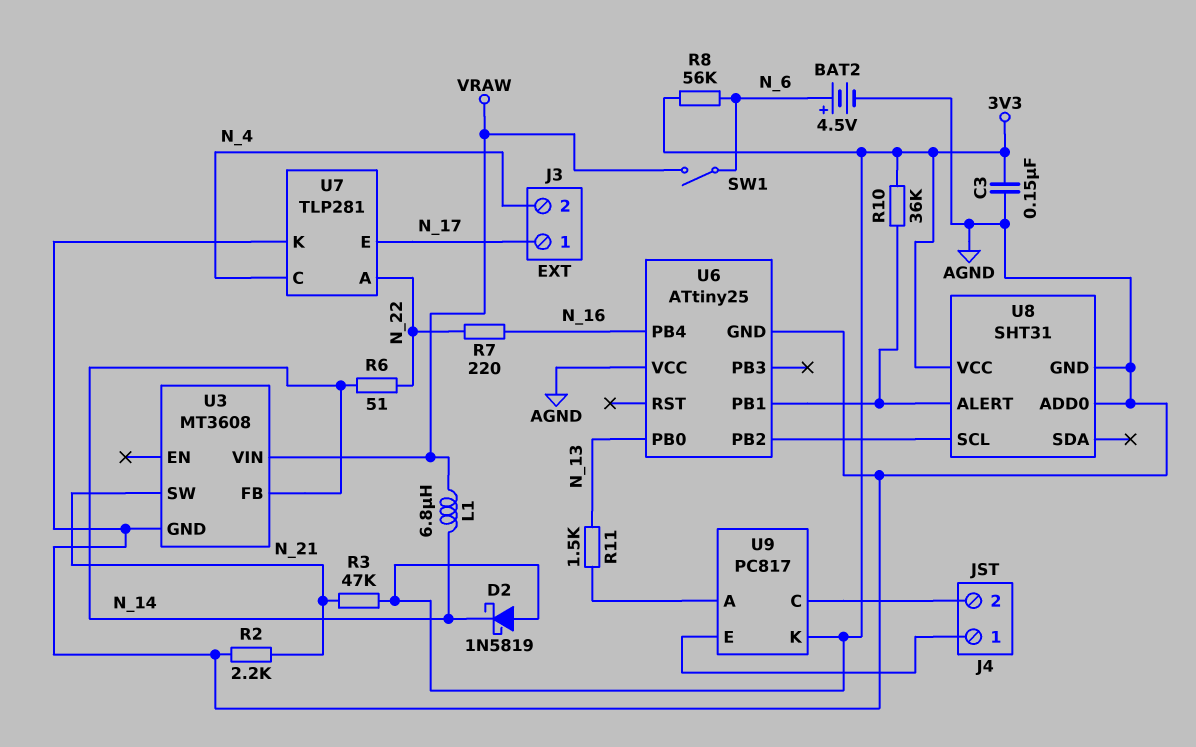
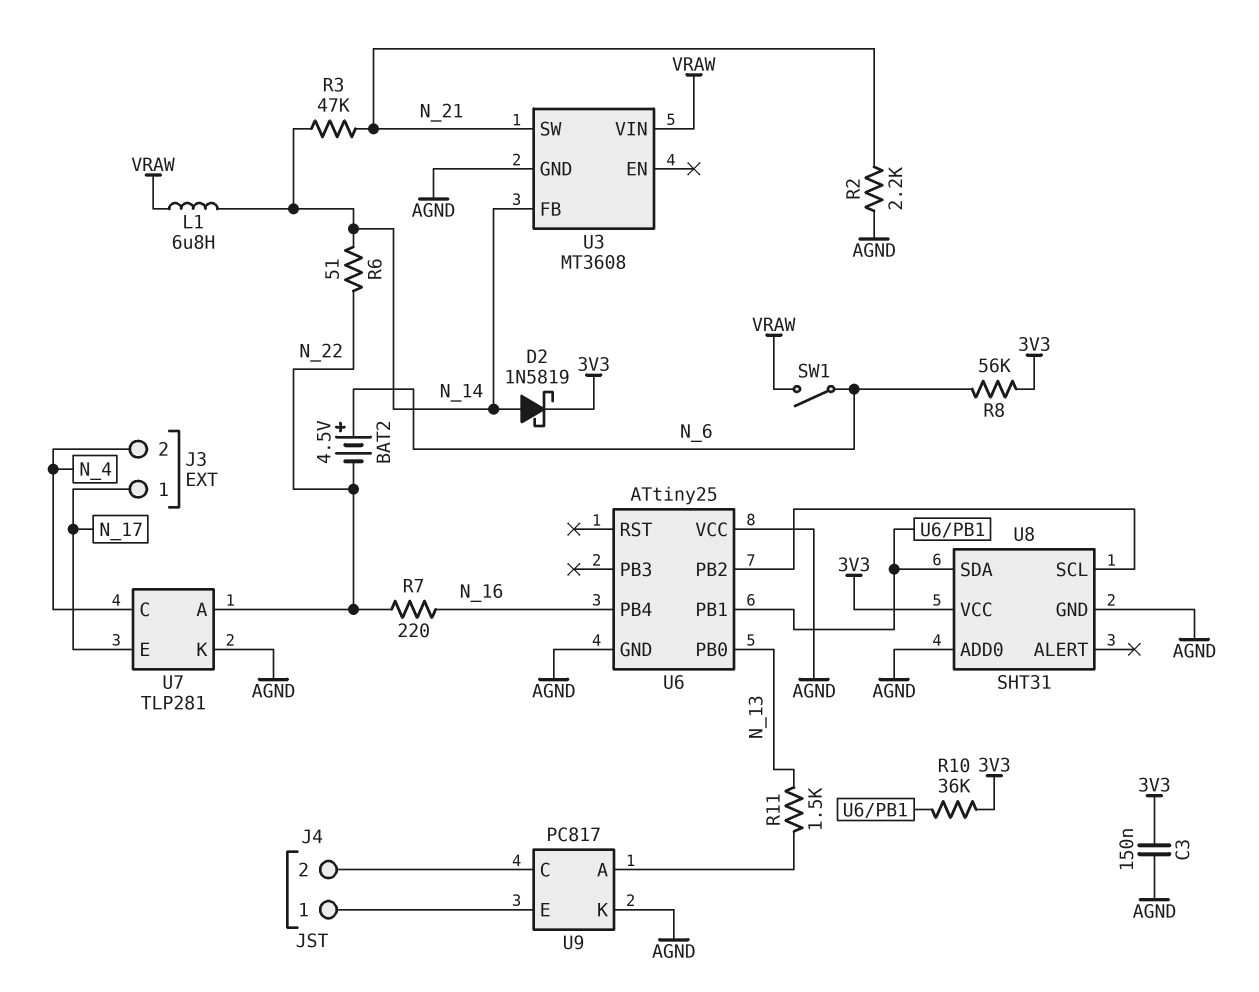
BAT2: 4.5V (plus N_6, minus AGND) -> 4.5V (plus N_6, minus N_22)
D2: schottky 1N5819 (A 3V3, K N_14) -> schottky 1N5819 (A N_14, K 3V3)
R3: 47k (3V3, N_21) -> 47k (N_14, N_21)
U8 pin ALERT: U6/PB1 -> none
U8 pin SDA: none -> U6/PB1
U9 pin K: 3V3 -> AGND

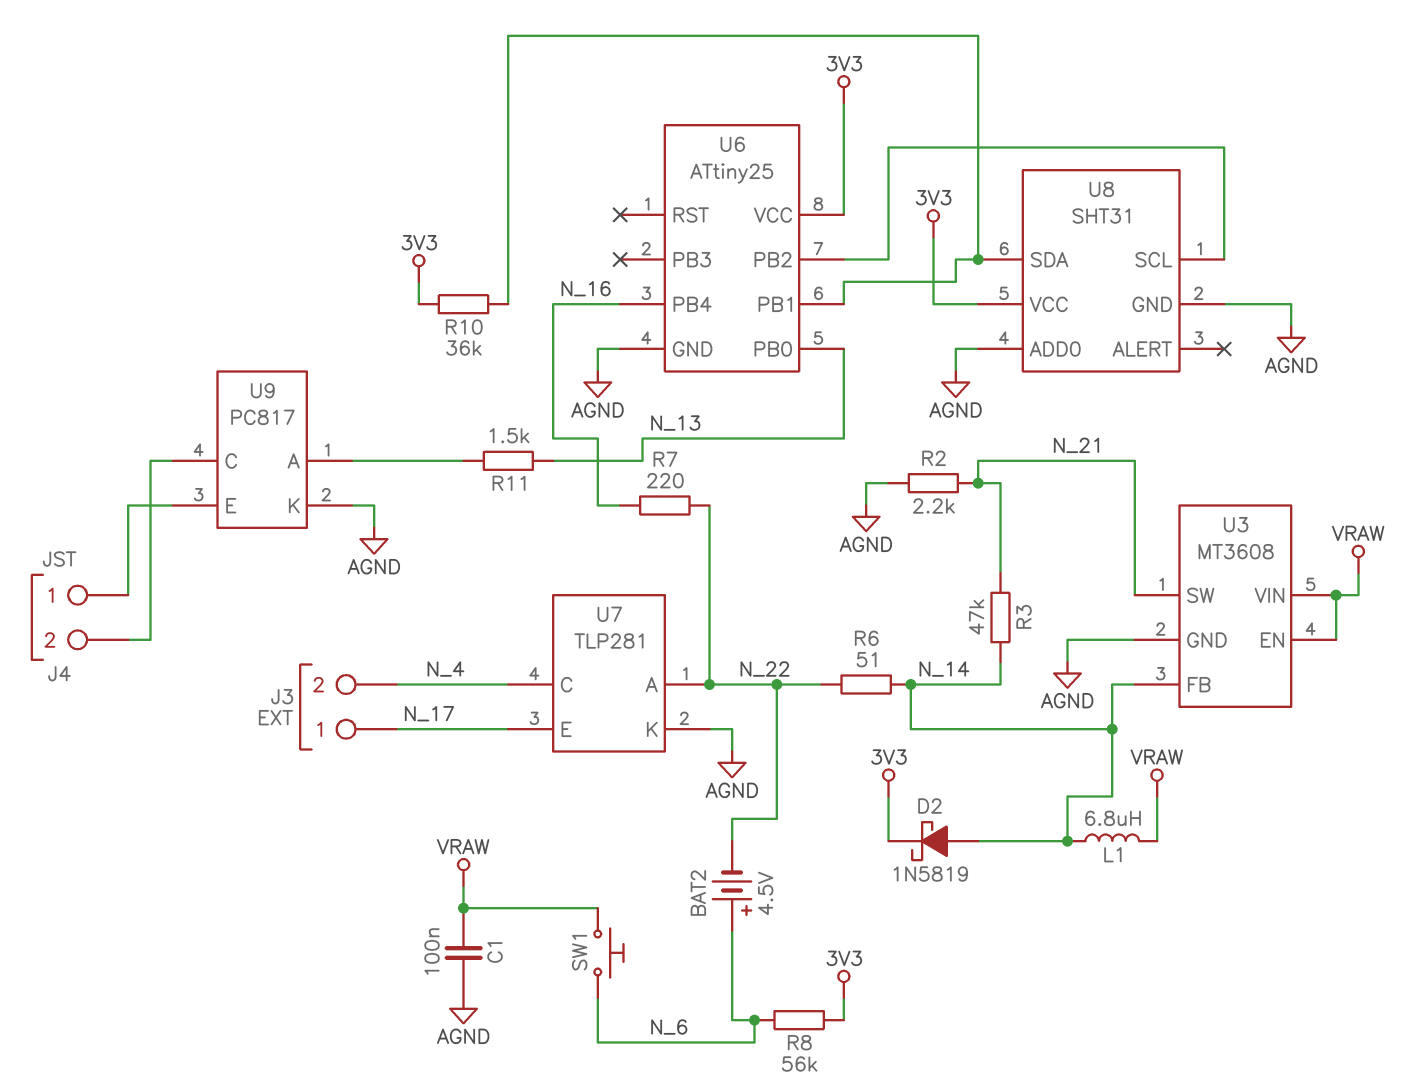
C1: none -> 100nF (AGND, VRAW)
C3: 150nF (3V3, AGND) -> none
SW1: switch (N_6, VRAW) -> button (N_6, VRAW)
U3 pin EN: none -> VRAW
U6 pin VCC: AGND -> 3V3

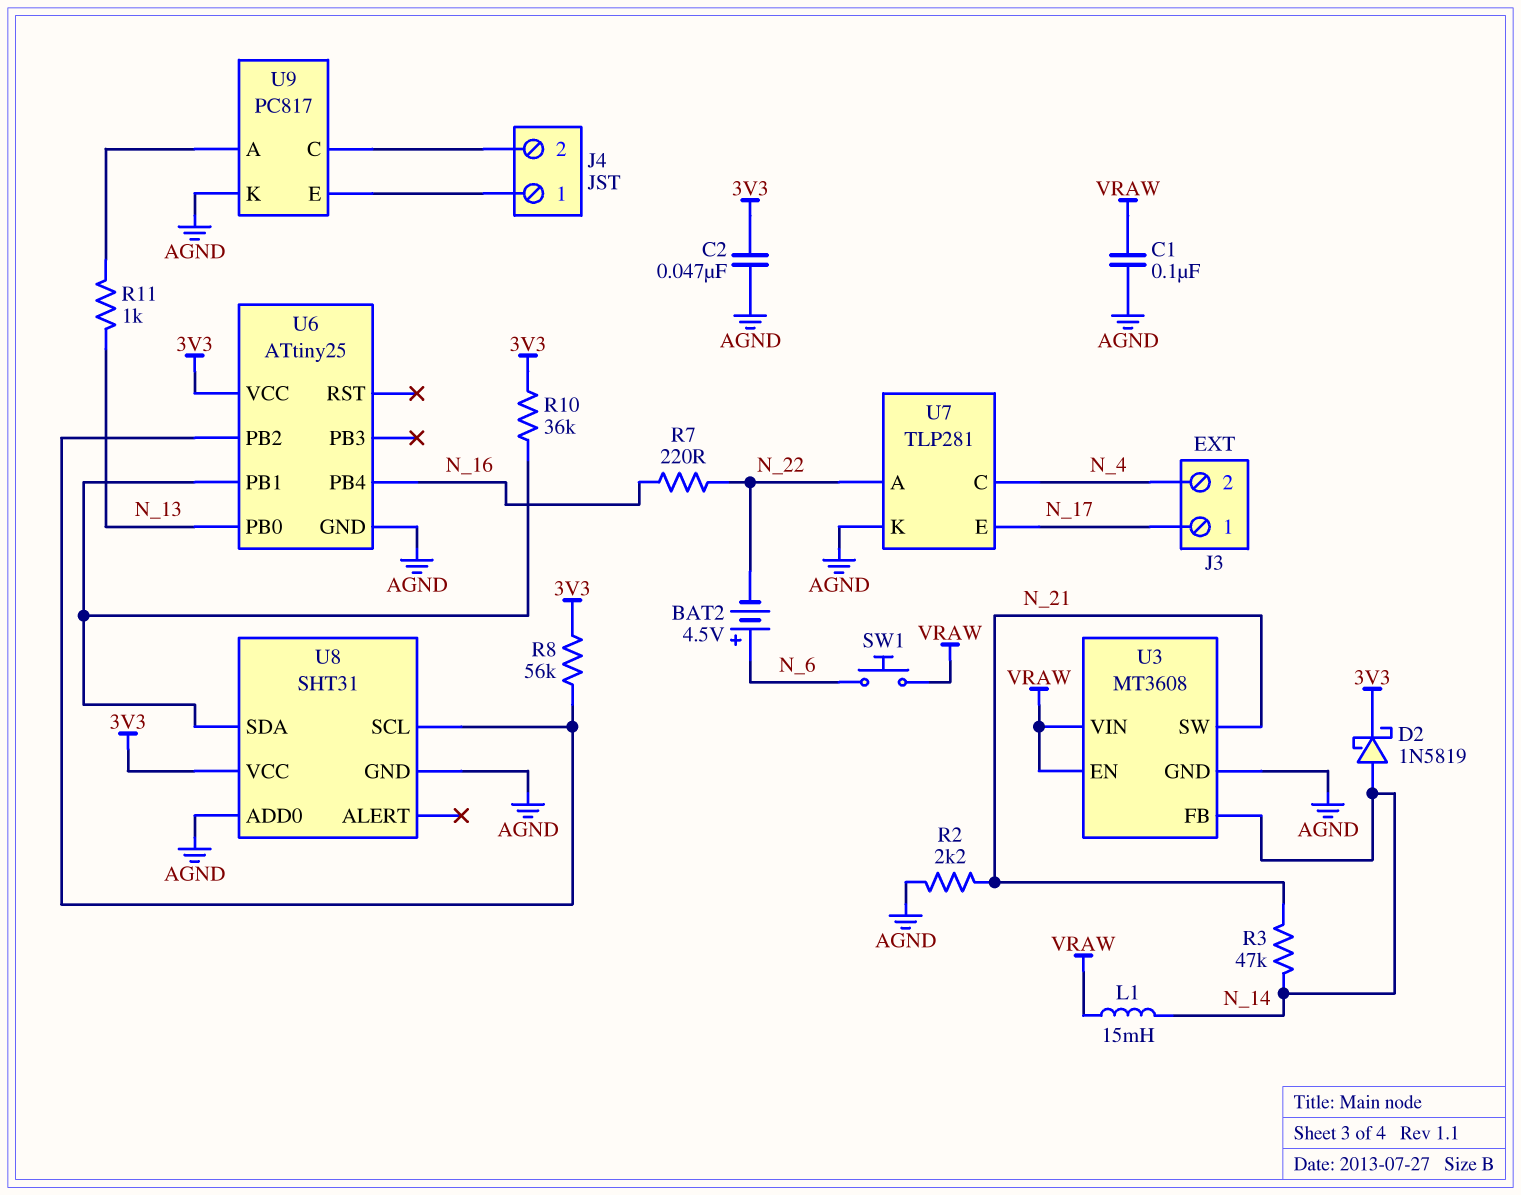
C2: none -> 47nF (3V3, AGND)
L1: 6.8uH (N_14, VRAW) -> 15mH (N_14, VRAW)
R6: 51 (N_14, N_22) -> none
R8: 56k (3V3, N_6) -> 56k (3V3, U6/PB2)
R11: 1.5k (N_13, U9/A) -> 1k (N_13, U9/A)

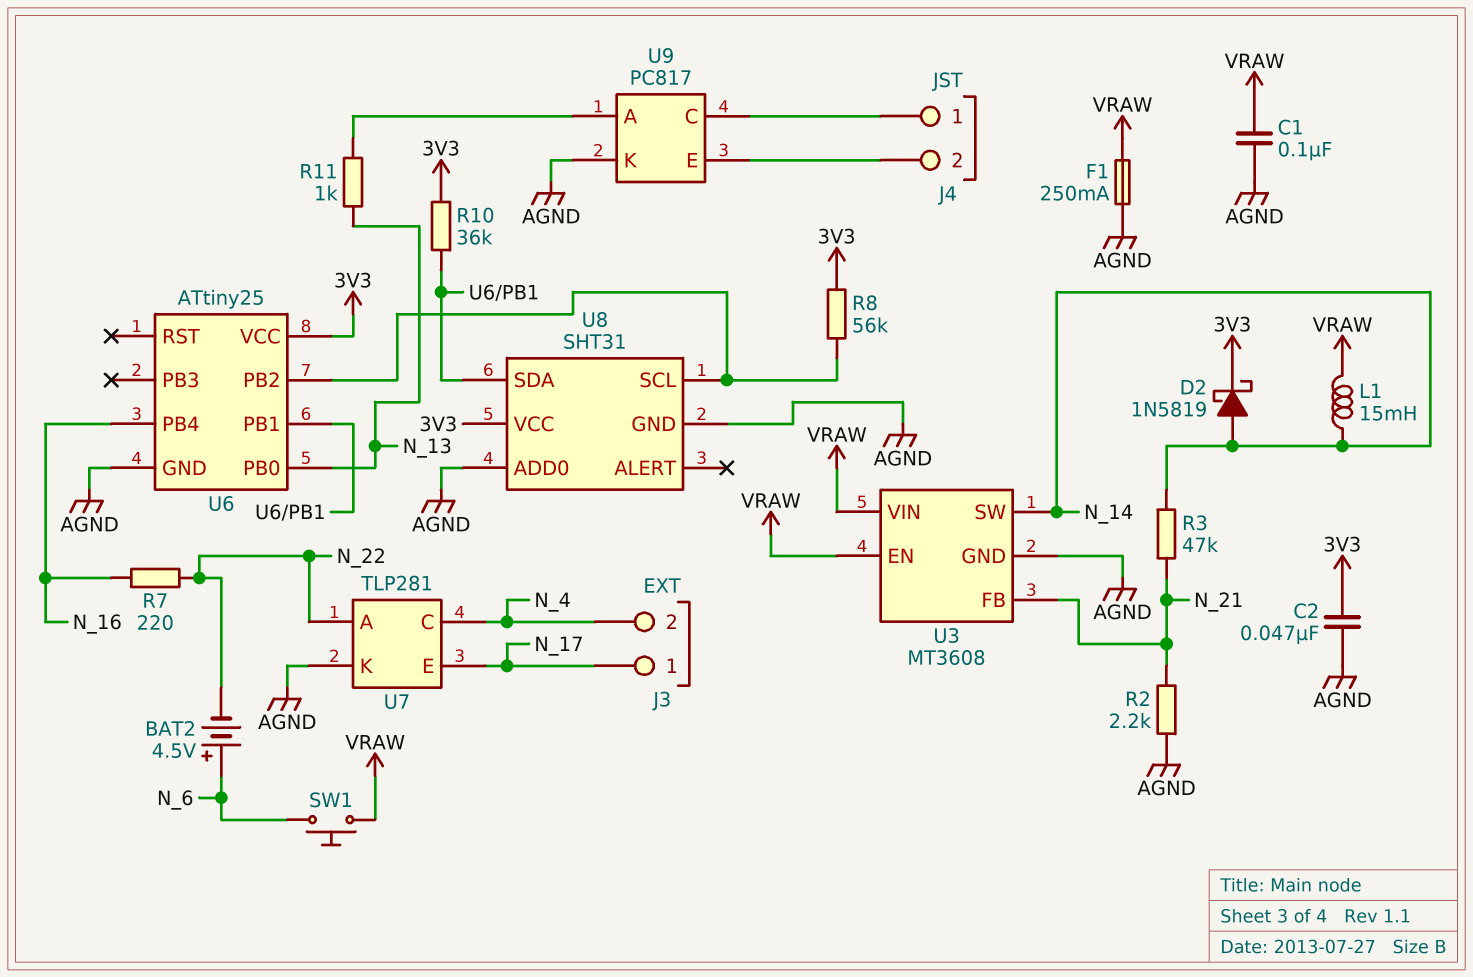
F1: none -> 250mA (AGND, VRAW)
U3 pin FB: N_14 -> N_21
U3 pin SW: N_21 -> N_14
U9 pin C: J4/2 -> J4/1
U9 pin E: J4/1 -> J4/2

